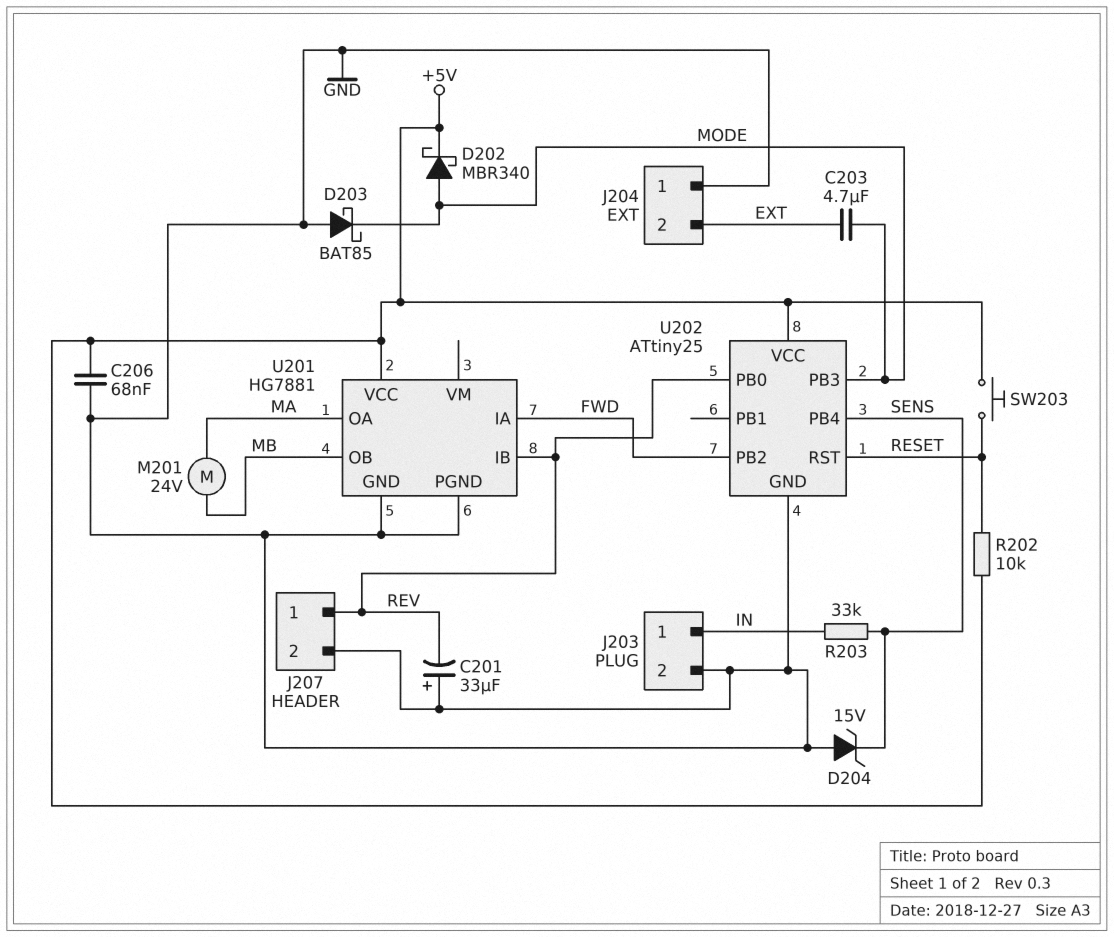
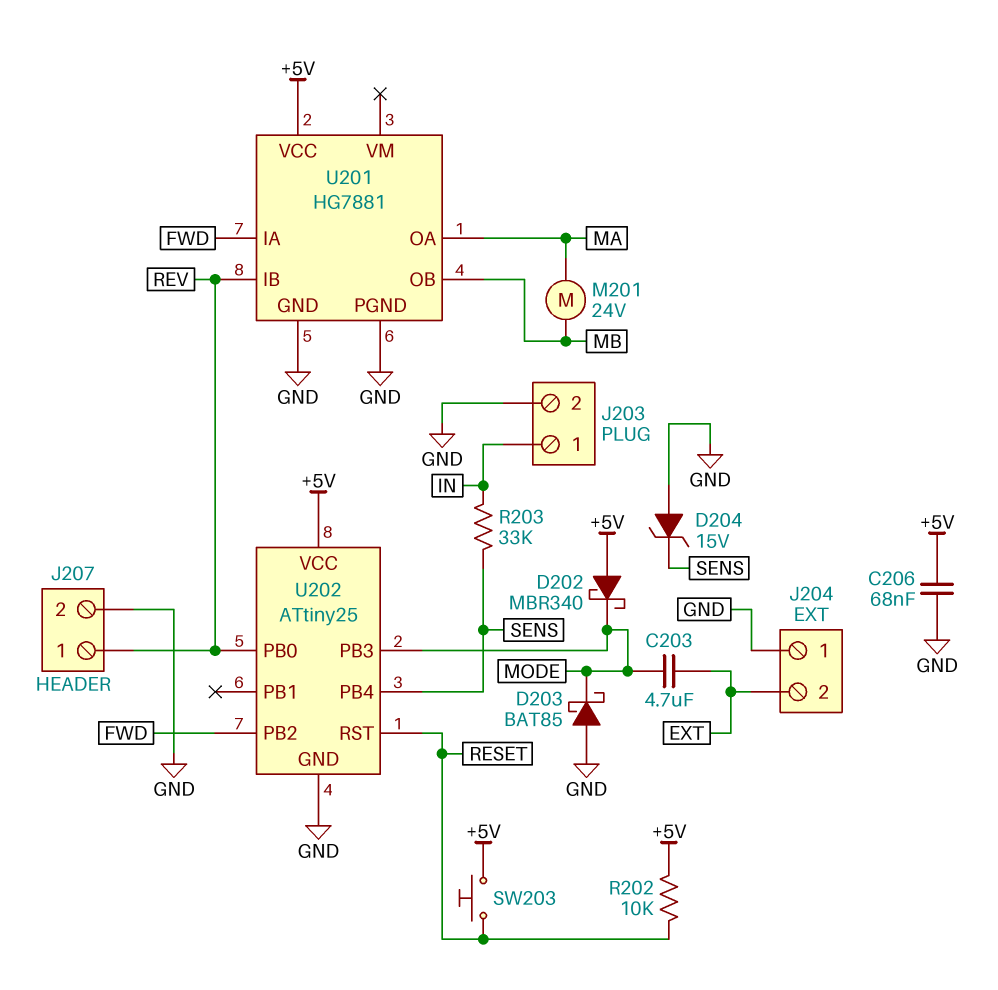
C201: 33uF (plus GND, minus REV) -> none
D202: schottky MBR340 (A MODE, K +5V) -> schottky MBR340 (A +5V, K MODE)

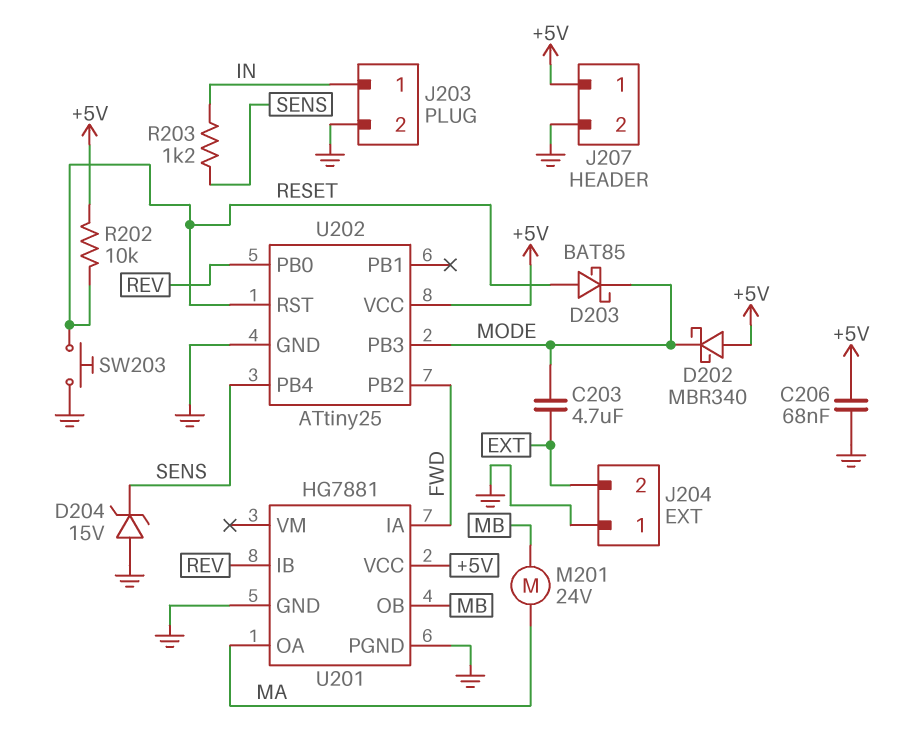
D203: schottky BAT85 (A GND, K MODE) -> schottky BAT85 (A RESET, K MODE)
J207 pin 1: REV -> +5V
R203: 33k (IN, SENS) -> 1.2k (IN, SENS)
SW203: button (+5V, RESET) -> button (GND, RESET)

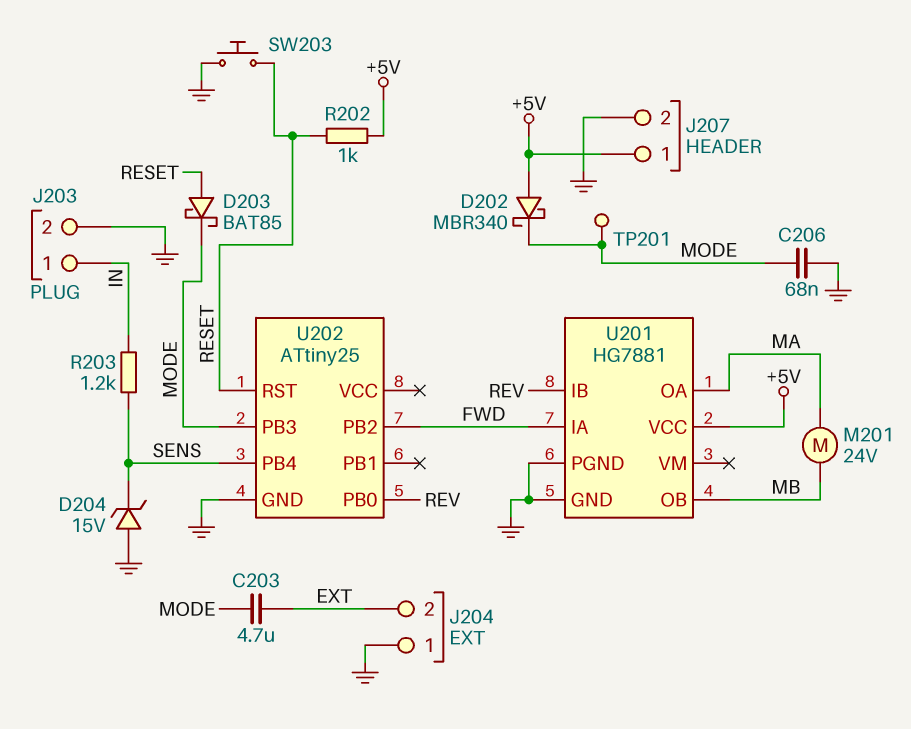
C206: 68nF (+5V, GND) -> 68nF (GND, MODE)
R202: 10k (+5V, RESET) -> 1k (+5V, RESET)
TP201: none -> test point (MODE)
U202 pin VCC: +5V -> none

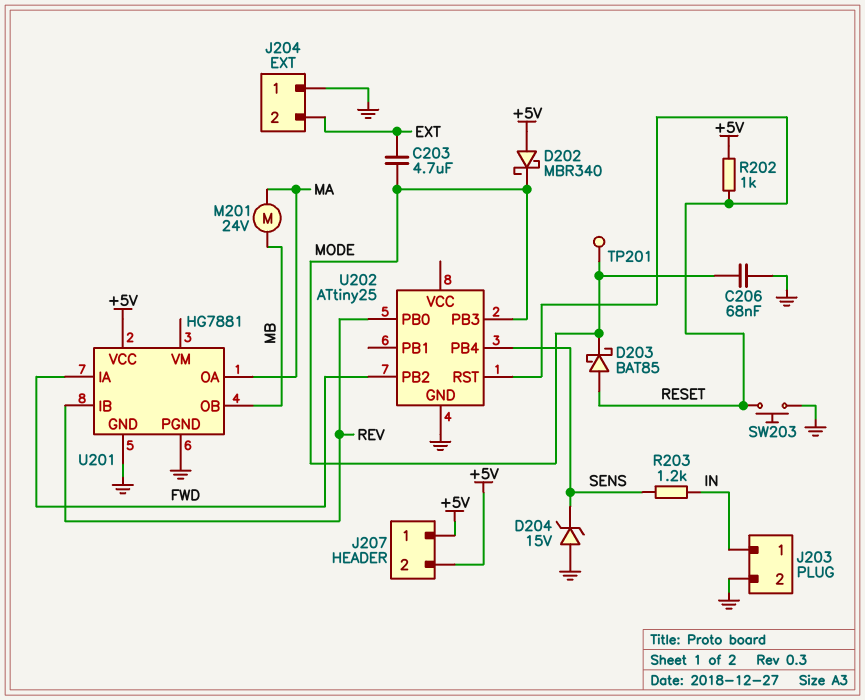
J207 pin 2: GND -> +5V

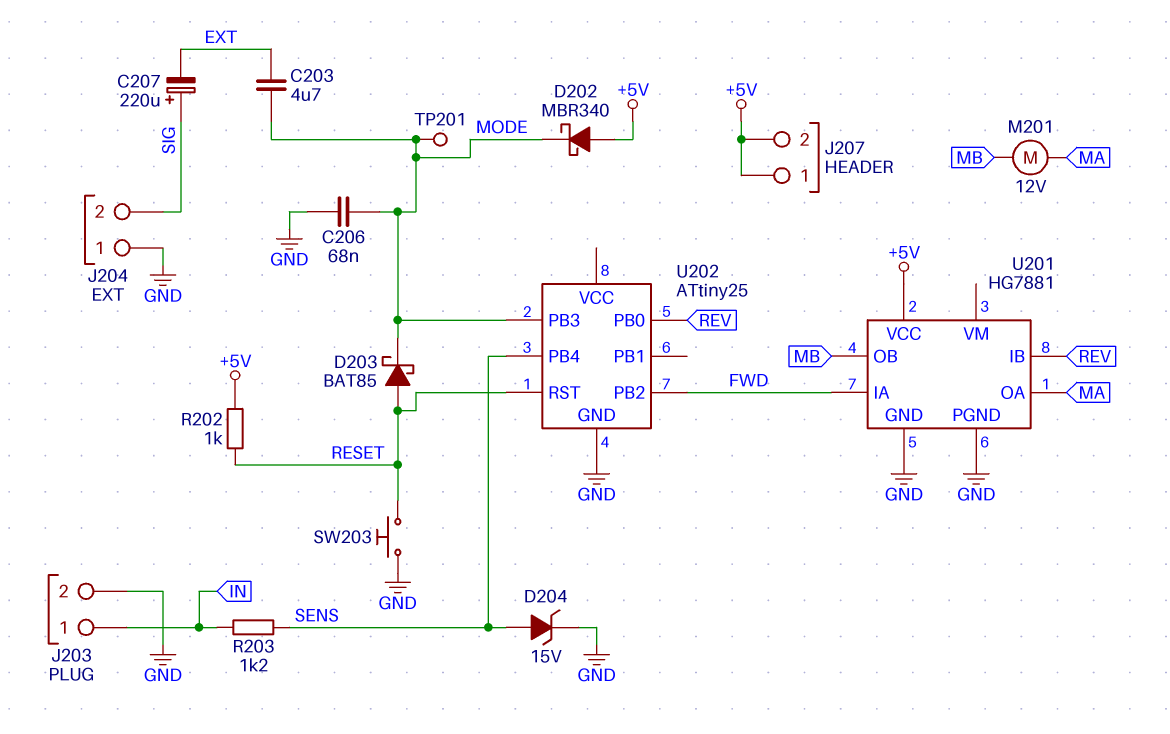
C207: none -> 220uF (plus SIG, minus EXT)
D204: zener 15V (A GND, K SENS) -> zener 15V (A SENS, K GND)
J204 pin 2: EXT -> SIG
M201: motor 24V (MA, MB) -> motor 12V (MA, MB)

